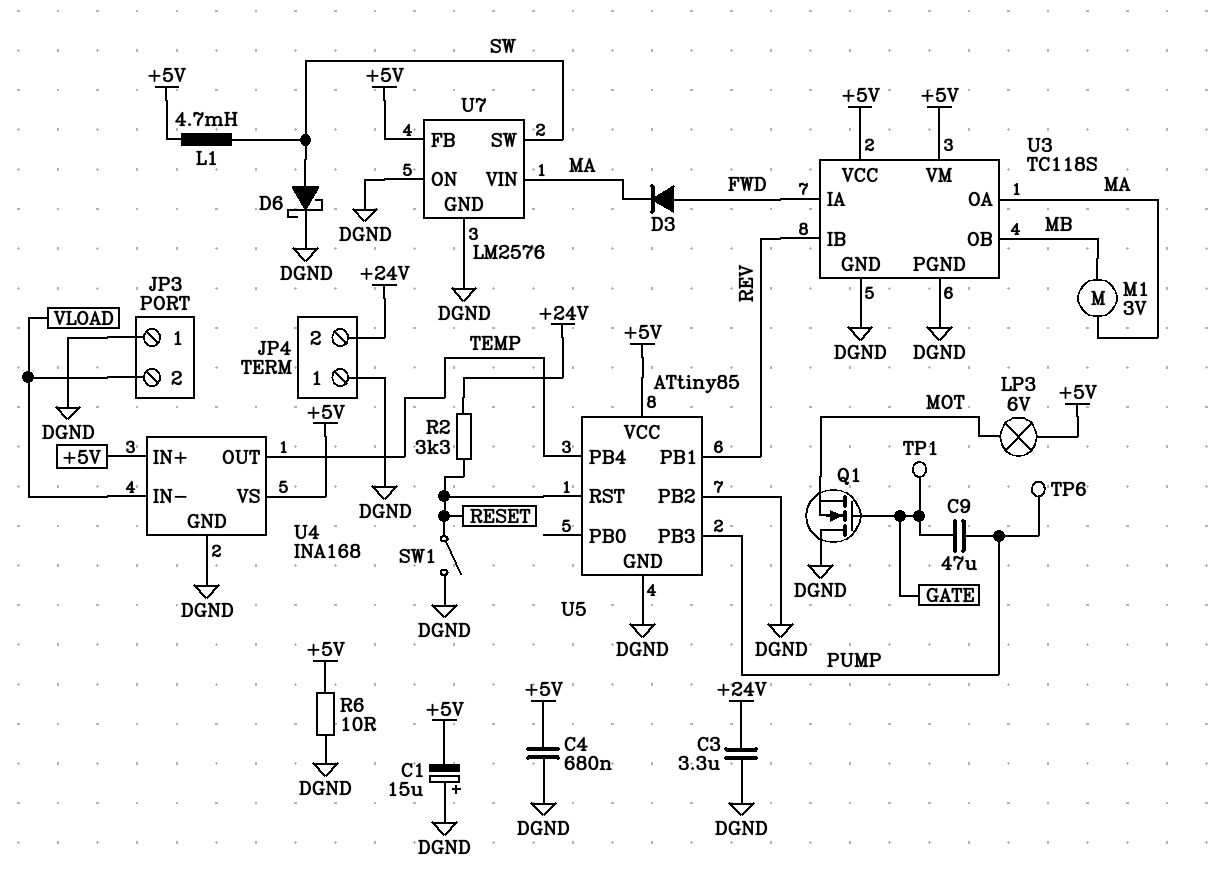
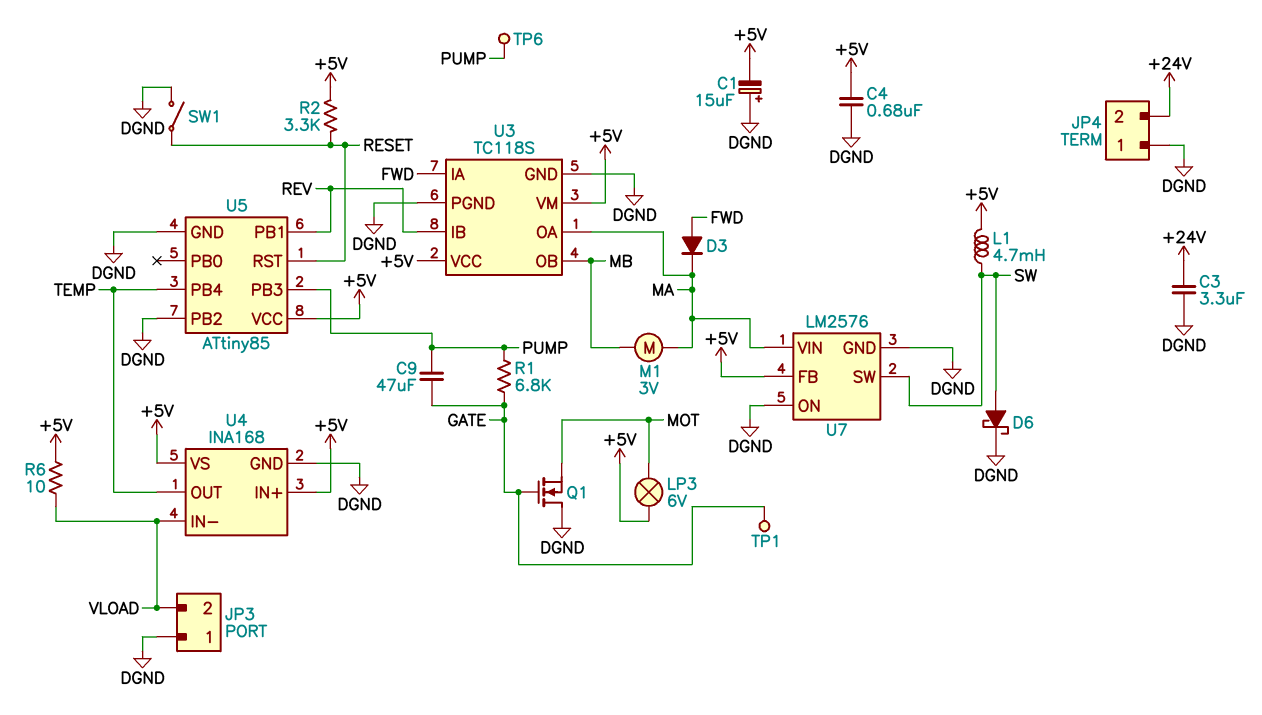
R1: none -> 6.8k (GATE, PUMP)
R2: 3.3k (+24V, RESET) -> 3.3k (+5V, RESET)
R6: 10 (+5V, DGND) -> 10 (+5V, VLOAD)

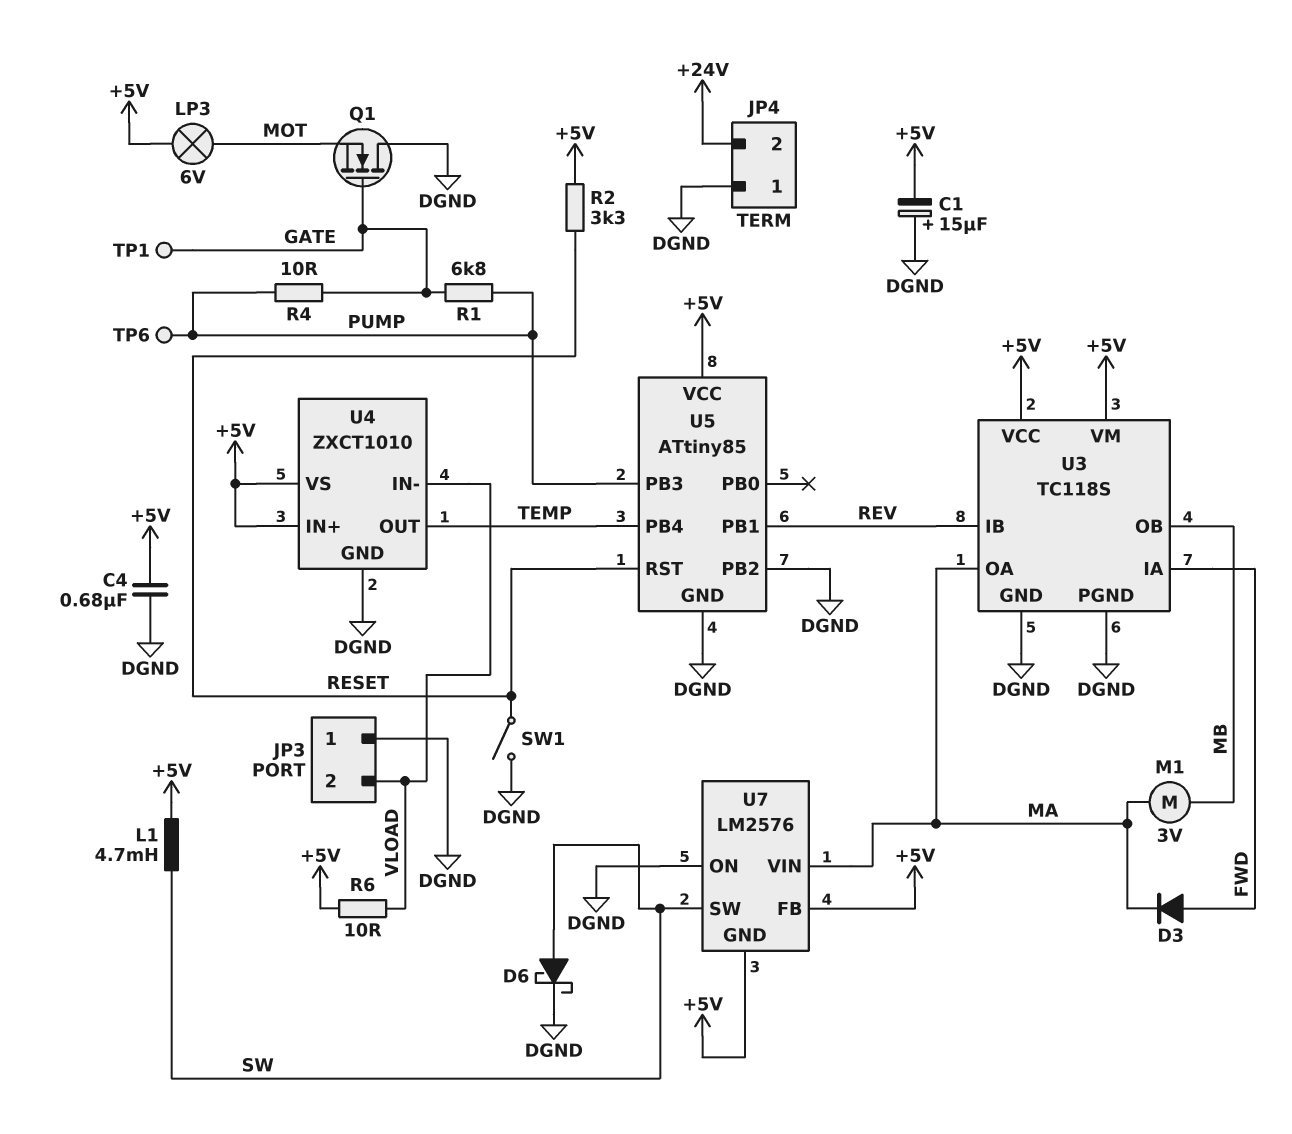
C3: 3.3uF (+24V, DGND) -> none
C9: 47uF (GATE, PUMP) -> none
R4: none -> 10 (GATE, PUMP)
U4: INA168 -> ZXCT1010
U7 pin GND: DGND -> +5V

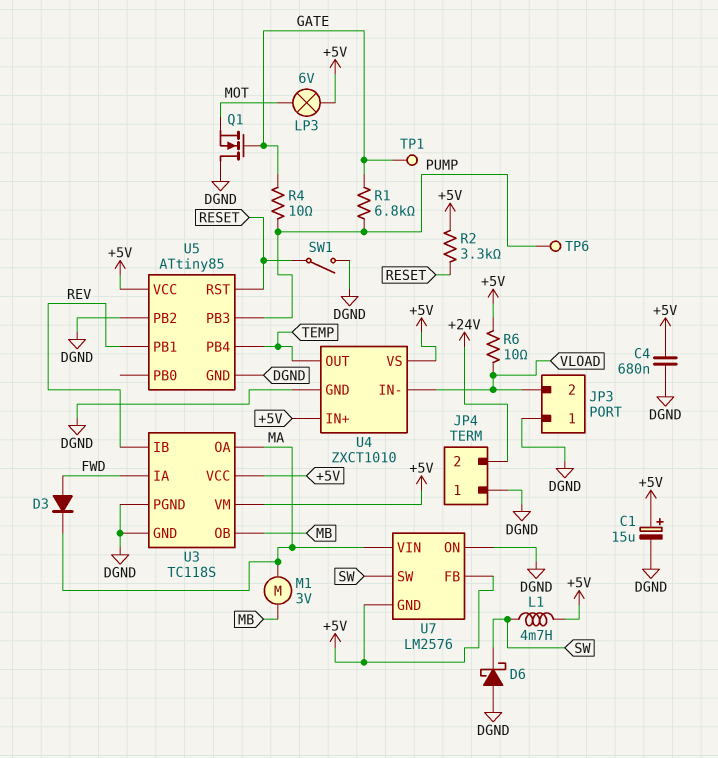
C1: 15uF (plus DGND, minus +5V) -> 15uF (plus +5V, minus DGND)
D6: schottky (A SW, K DGND) -> schottky (A DGND, K SW)

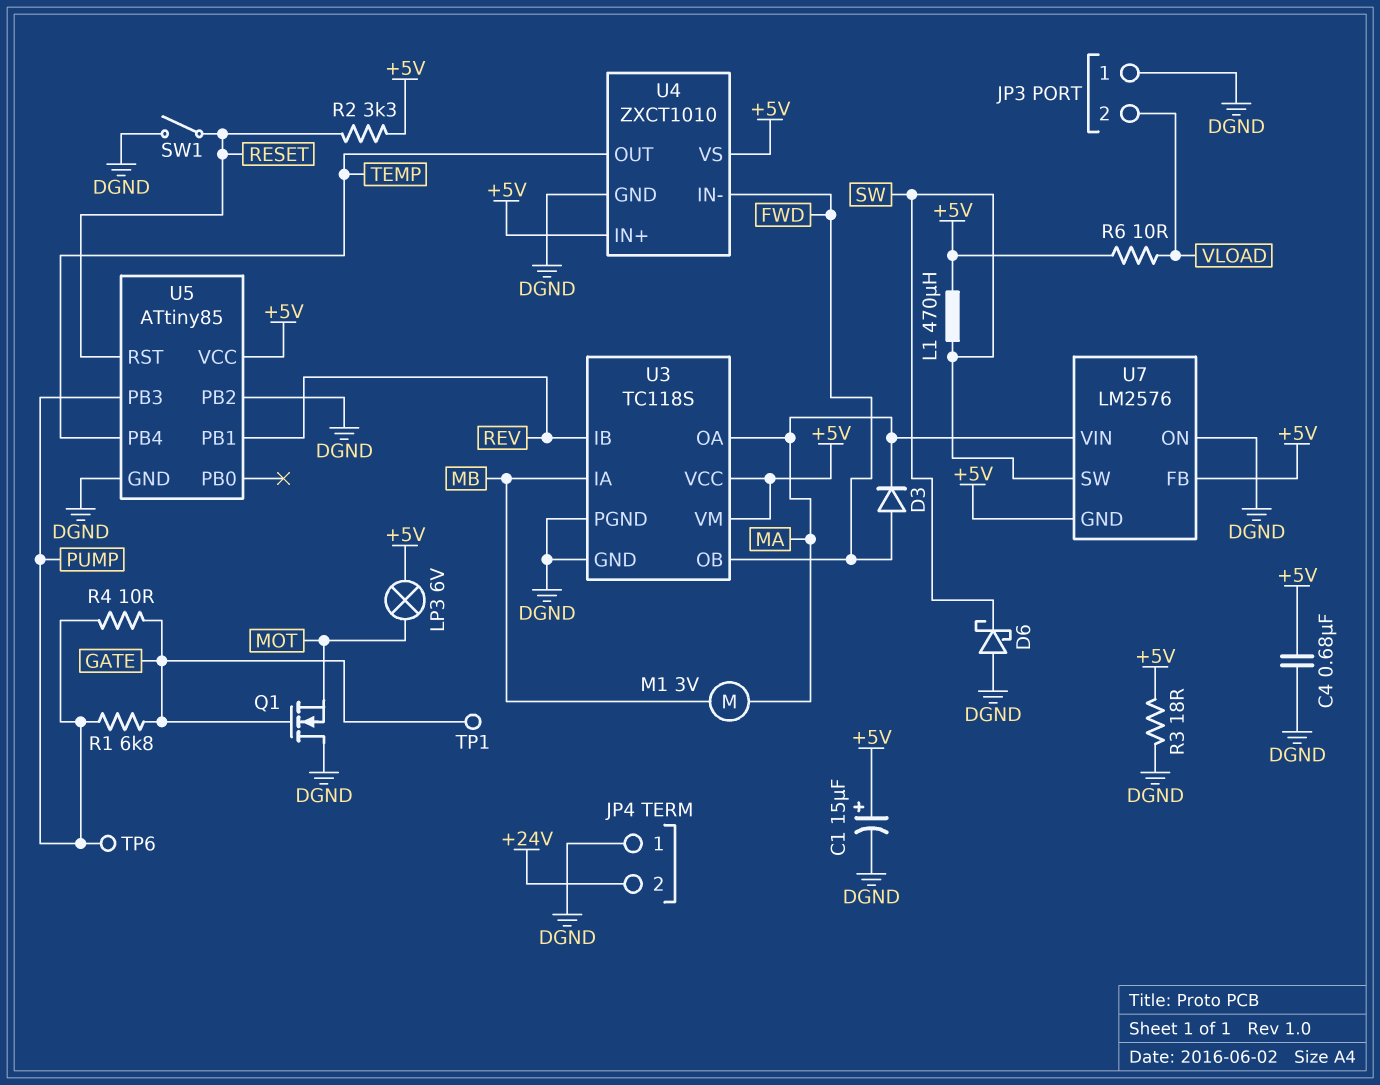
L1: 4.7mH (+5V, SW) -> 470uH (+5V, SW)
R3: none -> 18 (+5V, DGND)
U3 pin IA: FWD -> MB
U3 pin OB: MB -> FWD
U4 pin IN-: VLOAD -> FWD

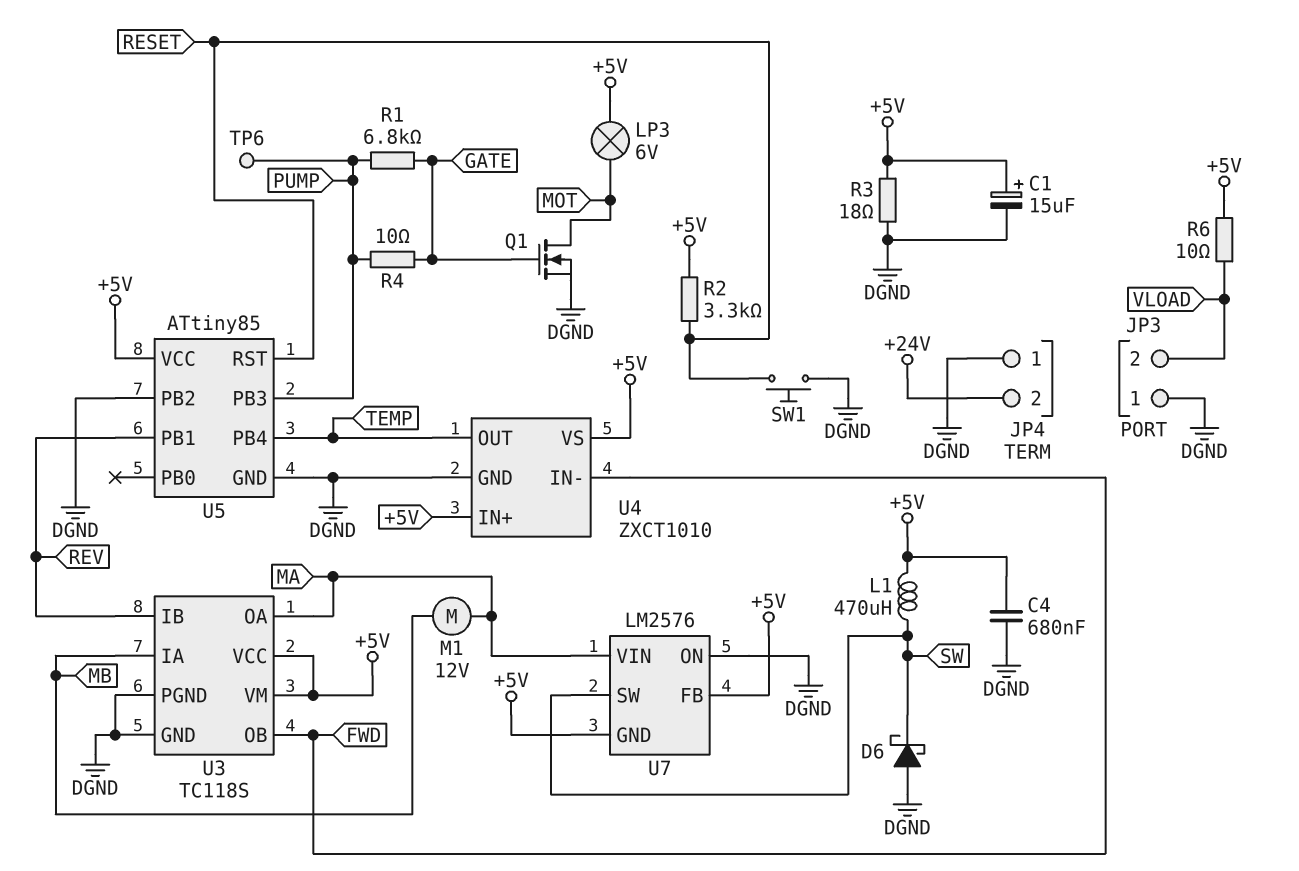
D3: diode (A FWD, K MA) -> none
M1: motor 3V (MA, MB) -> motor 12V (MA, MB)
Q1: NMOS (G GATE, D DGND, S MOT) -> NMOS (G GATE, D MOT, S DGND)
SW1: switch (DGND, RESET) -> button (DGND, RESET)
TP1: test point (GATE) -> none

